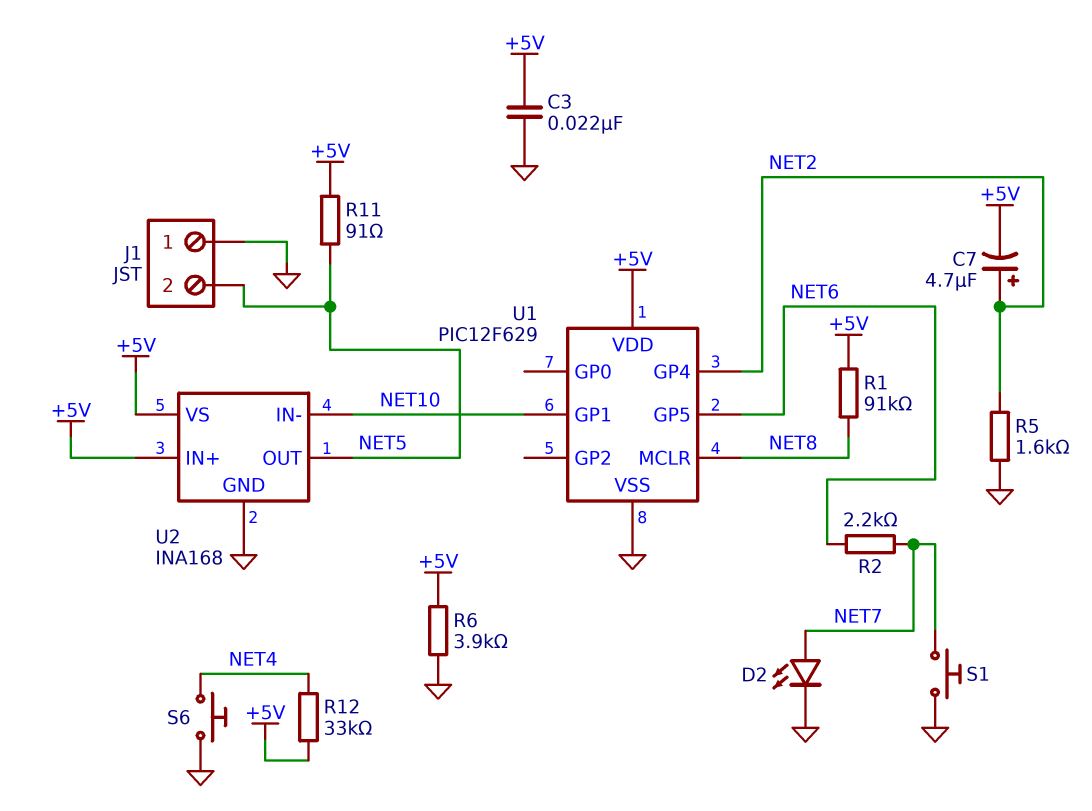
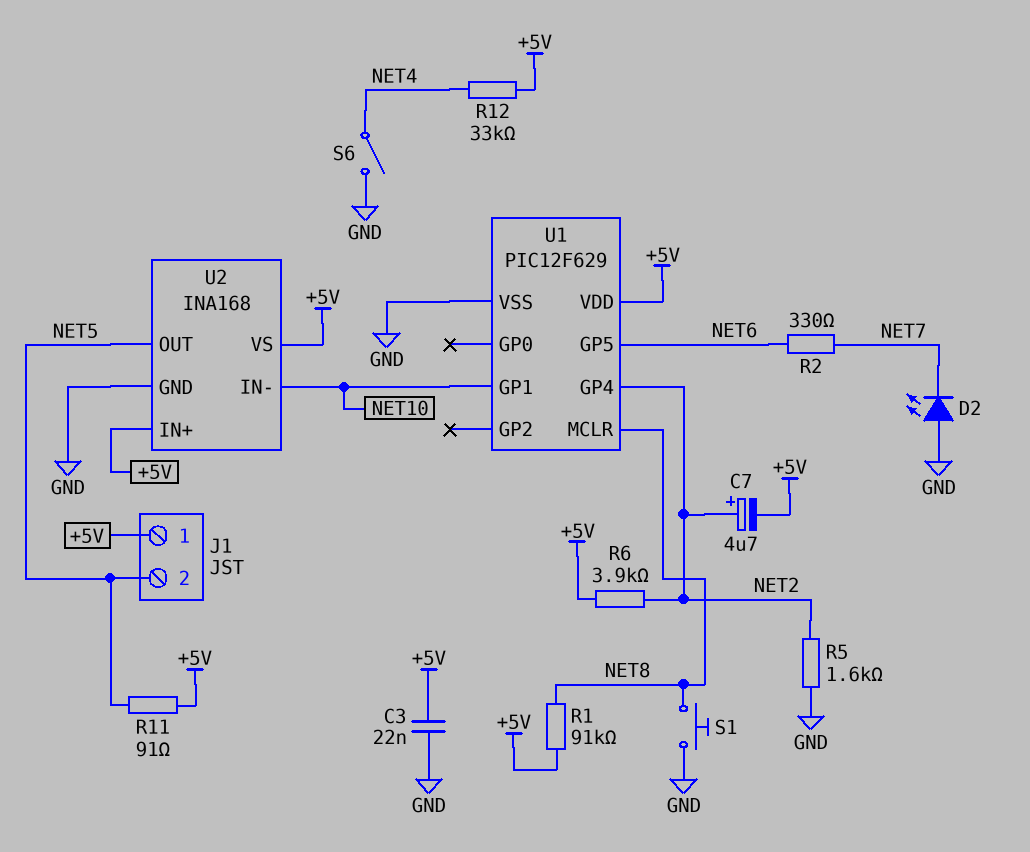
D2: LED (A NET7, K GND) -> LED (A GND, K NET7)
J1 pin 1: GND -> +5V
R2: 2.2k (NET6, NET7) -> 330 (NET6, NET7)
R6: 3.9k (+5V, GND) -> 3.9k (+5V, NET2)
S1: button (GND, NET7) -> button (GND, NET8)
S6: button (GND, NET4) -> switch (GND, NET4)

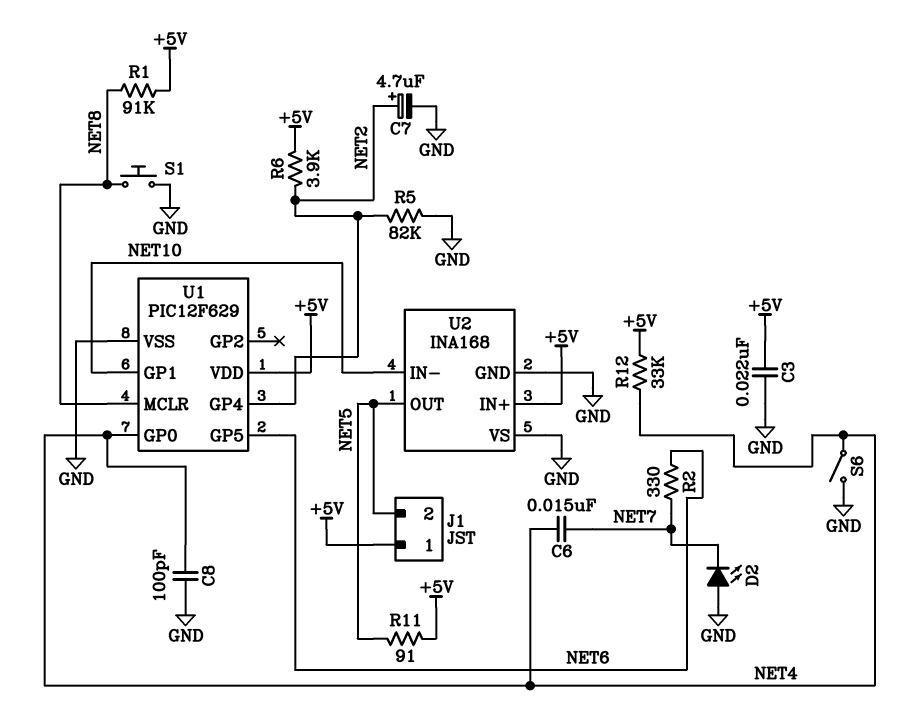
C6: none -> 15nF (NET4, NET7)
C7: 4.7uF (plus NET2, minus +5V) -> 4.7uF (plus NET2, minus GND)
C8: none -> 100pF (GND, NET4)
R5: 1.6k (GND, NET2) -> 82k (GND, NET2)
U1 pin GP0: none -> NET4
U2 pin VS: +5V -> GND

